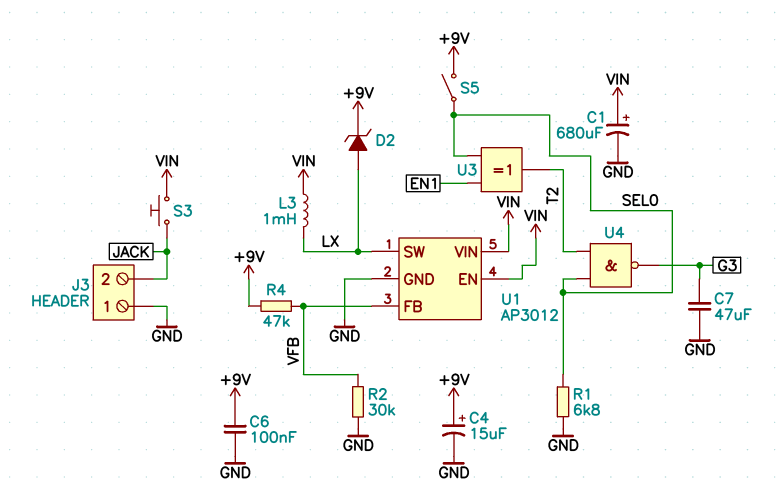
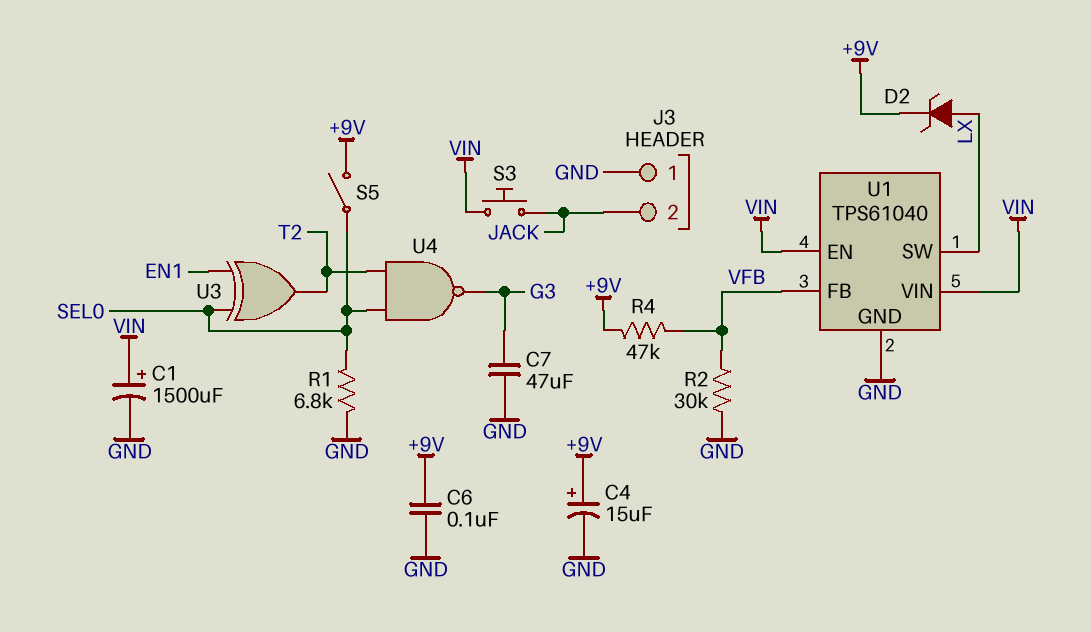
C1: 680uF (plus VIN, minus GND) -> 1500uF (plus VIN, minus GND)
L3: 1mH (LX, VIN) -> none
U1: AP3012 -> TPS61040

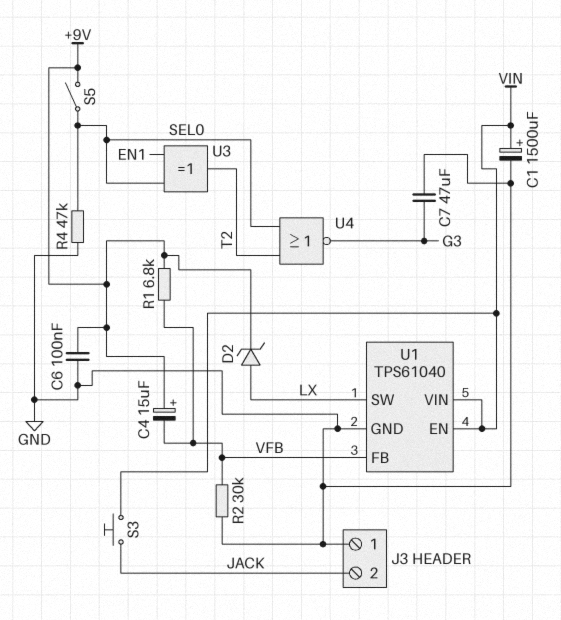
C4: 15uF (plus +9V, minus GND) -> 15uF (plus +9V, minus VFB)
R1: 6.8k (GND, SEL0) -> 6.8k (+9V, VFB)
R4: 47k (+9V, VFB) -> 47k (GND, SEL0)
U4: NAND (in SEL0, in T2, out G3) -> NOR (in SEL0, in T2, out G3)

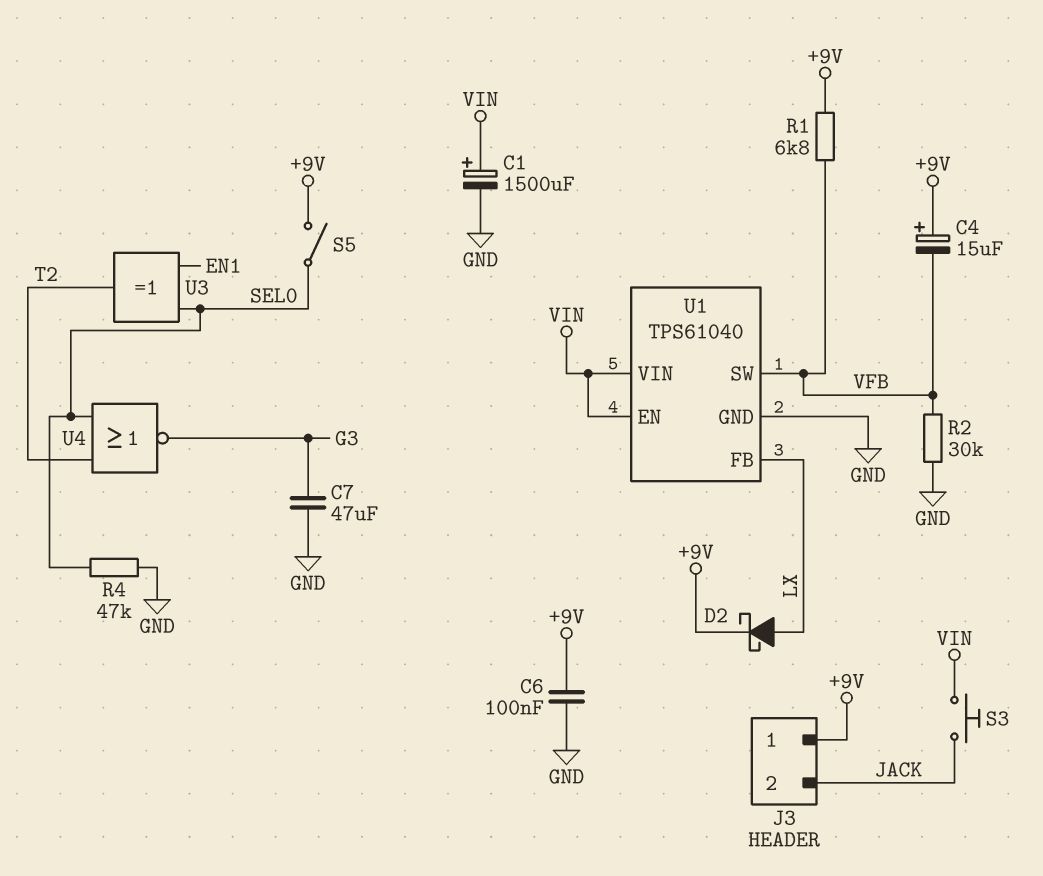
D2: zener (A LX, K +9V) -> schottky (A LX, K +9V)
J3 pin 1: GND -> +9V
U1 pin FB: VFB -> LX
U1 pin SW: LX -> VFB

